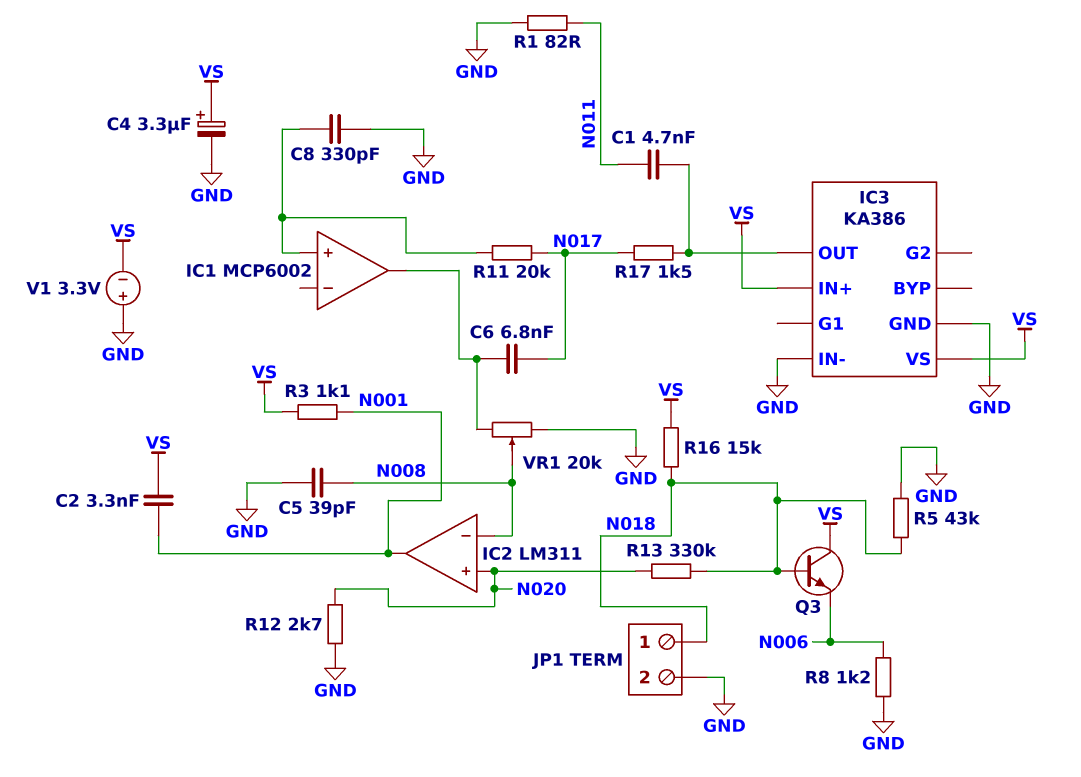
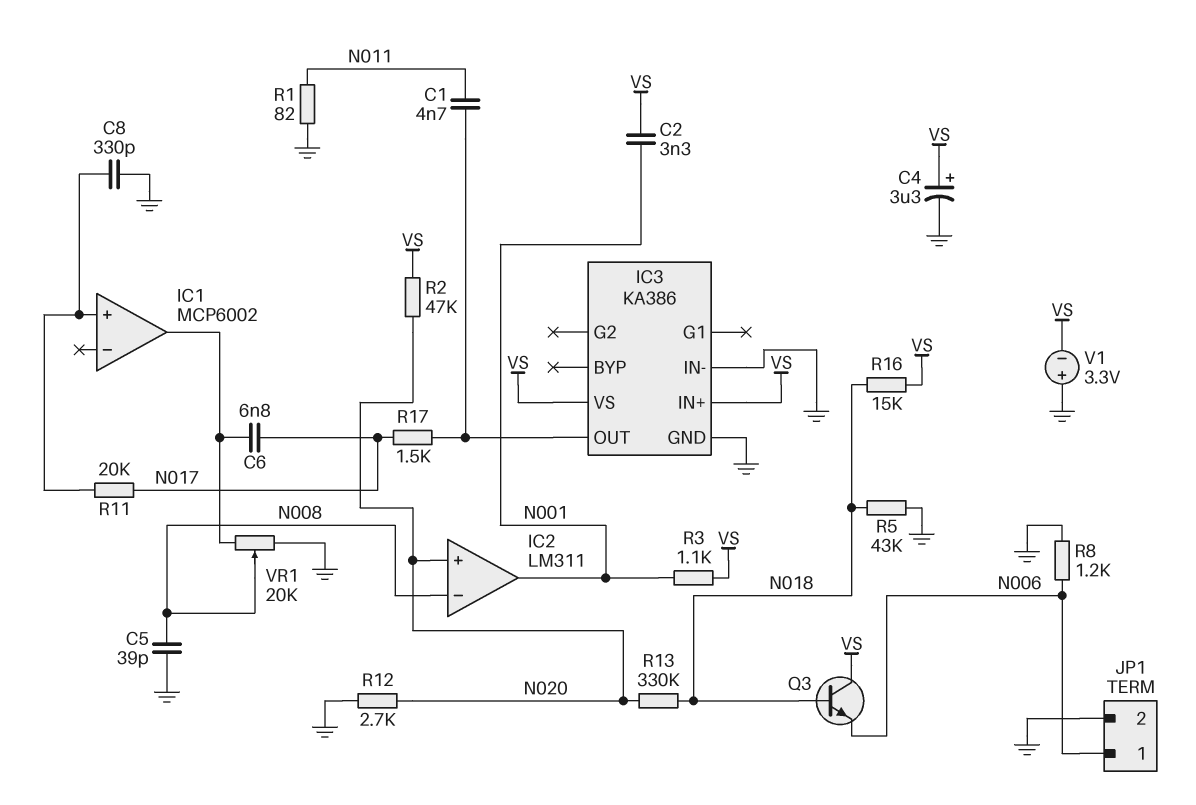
JP1 pin 1: N018 -> N006
R2: none -> 47k (N020, VS)

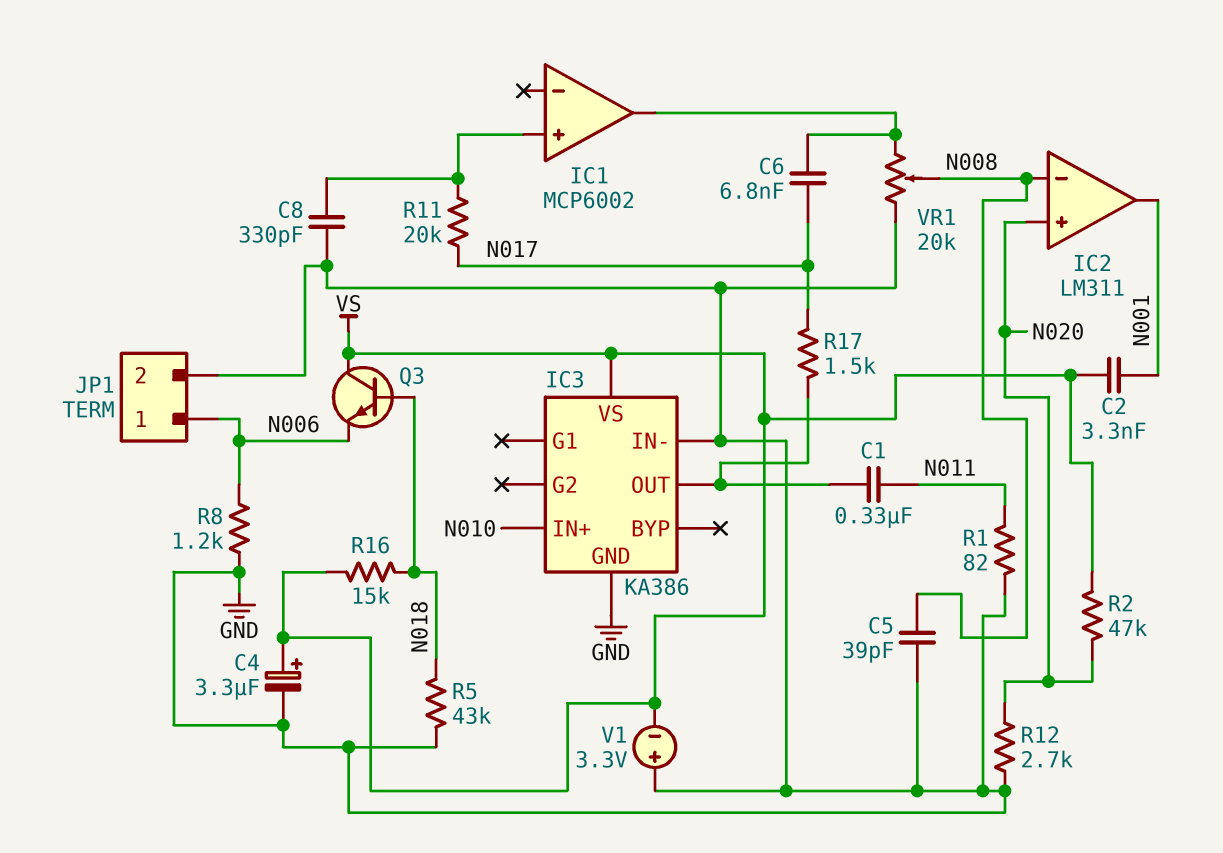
C1: 4.7nF (IC3/OUT, N011) -> 330nF (IC3/OUT, N011)
IC3 pin IN+: VS -> N010
R3: 1.1k (N001, VS) -> none
R13: 330k (N018, N020) -> none

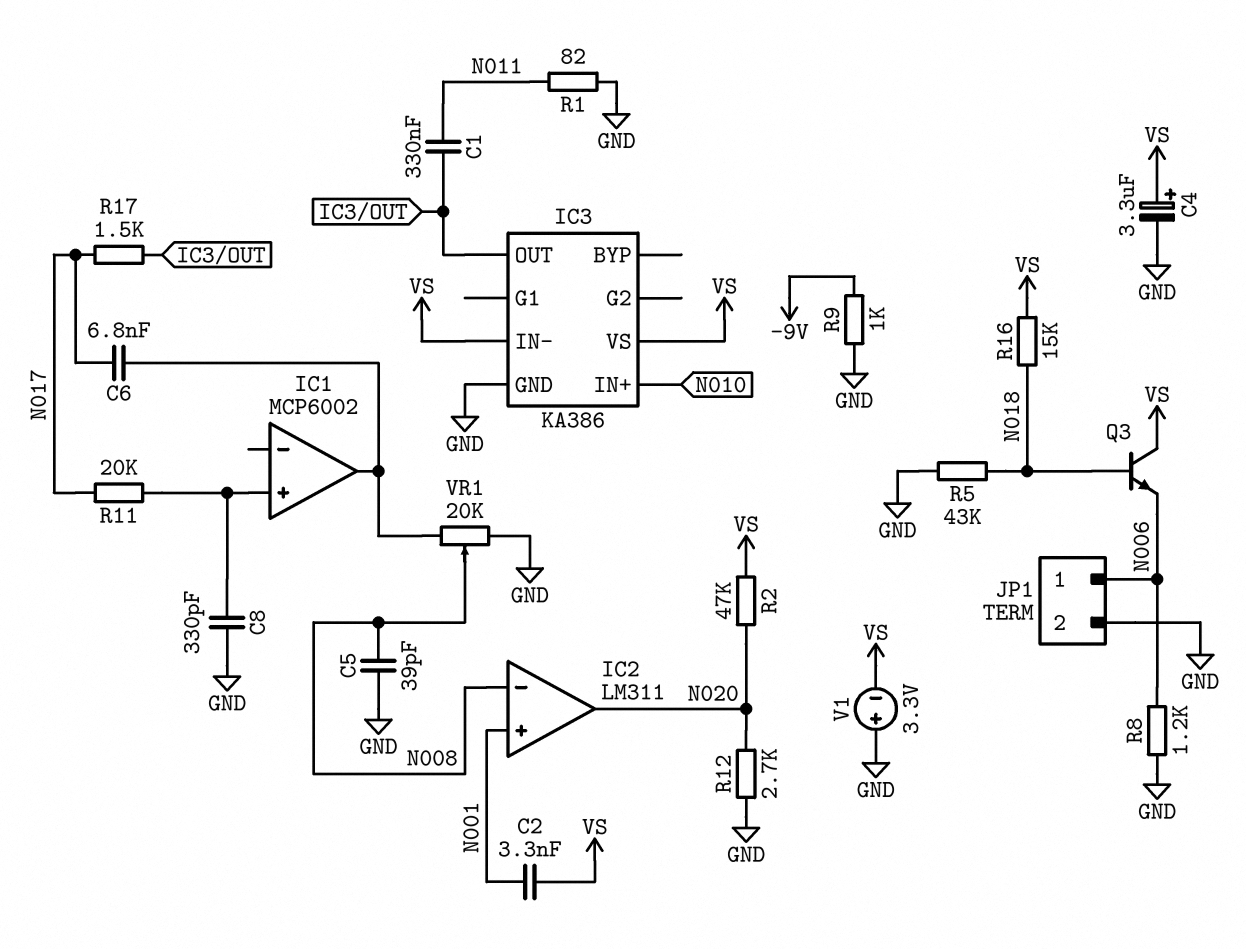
IC2 pin in+: N020 -> N001
IC2 pin out: N001 -> N020
IC3 pin IN-: GND -> VS
R9: none -> 1k (-9V, GND)

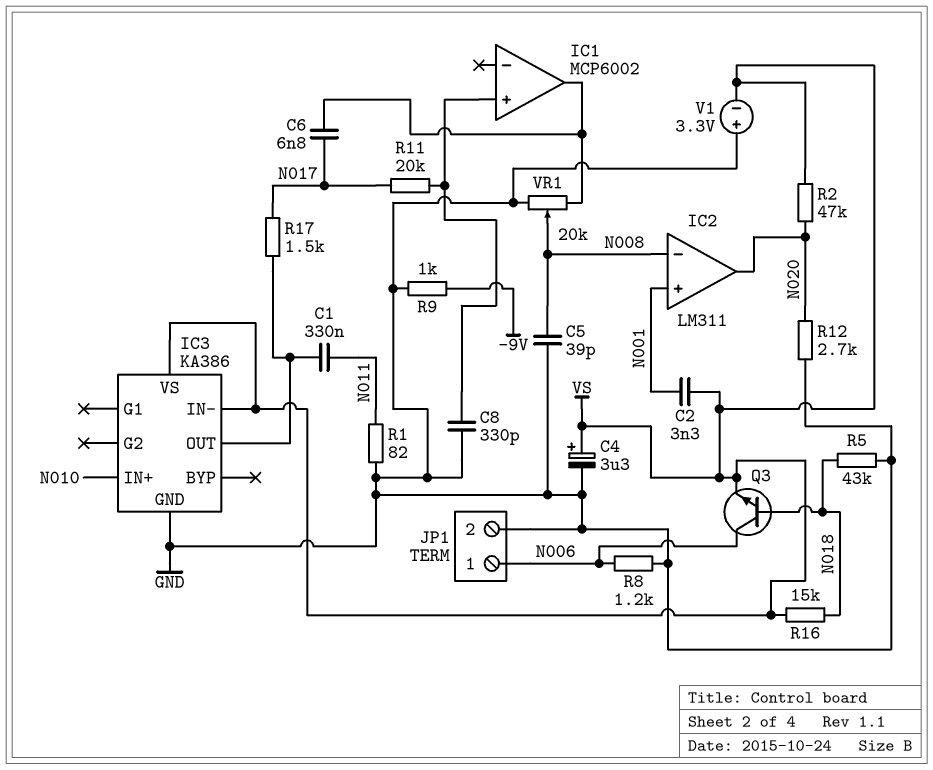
Q3: NPN (B N018, C VS, E N006) -> NPN (B N018, C N006, E VS)

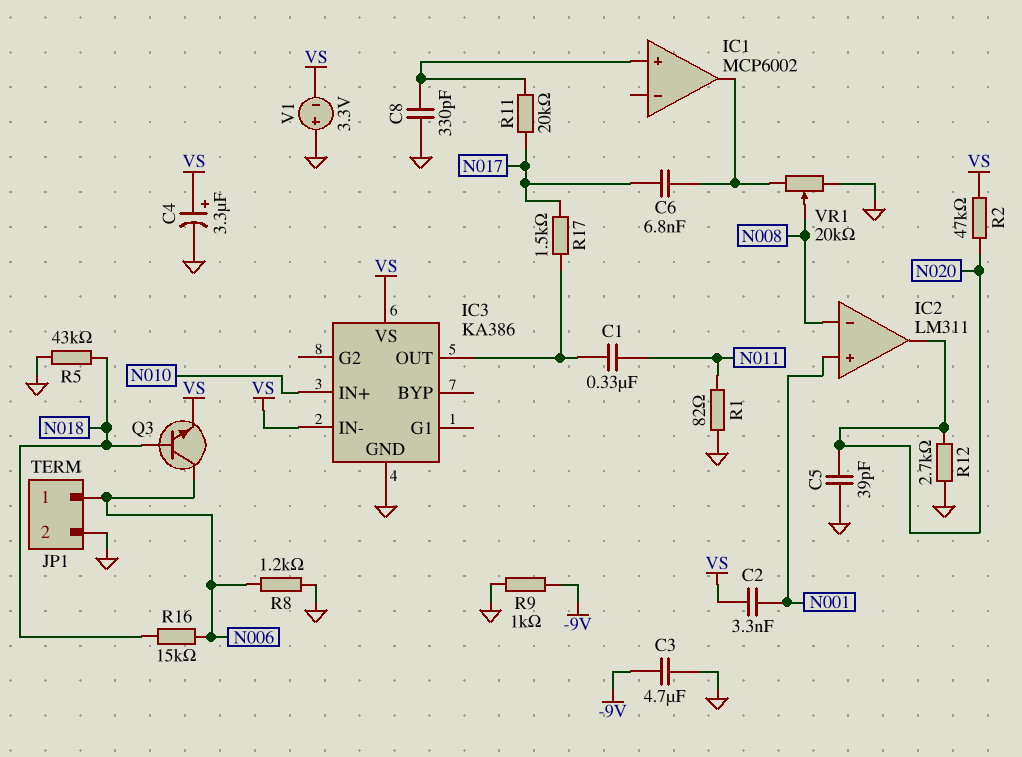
C3: none -> 4.7uF (-9V, GND)
C5: 39pF (GND, N008) -> 39pF (GND, N020)
R16: 15k (N018, VS) -> 15k (N006, N018)

